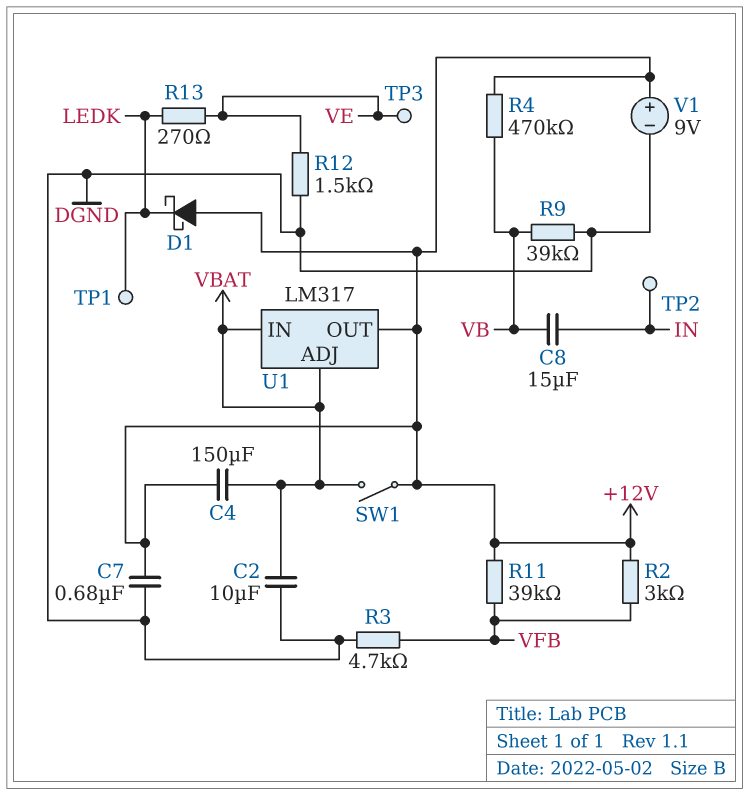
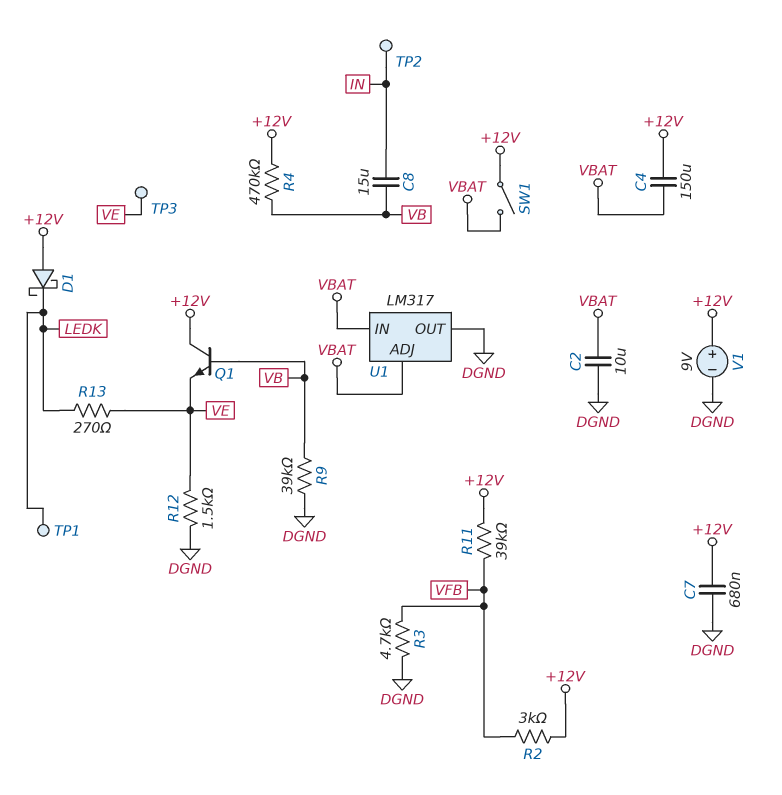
Q1: none -> NPN (B VB, C +12V, E VE)
U1 pin OUT: +12V -> DGND

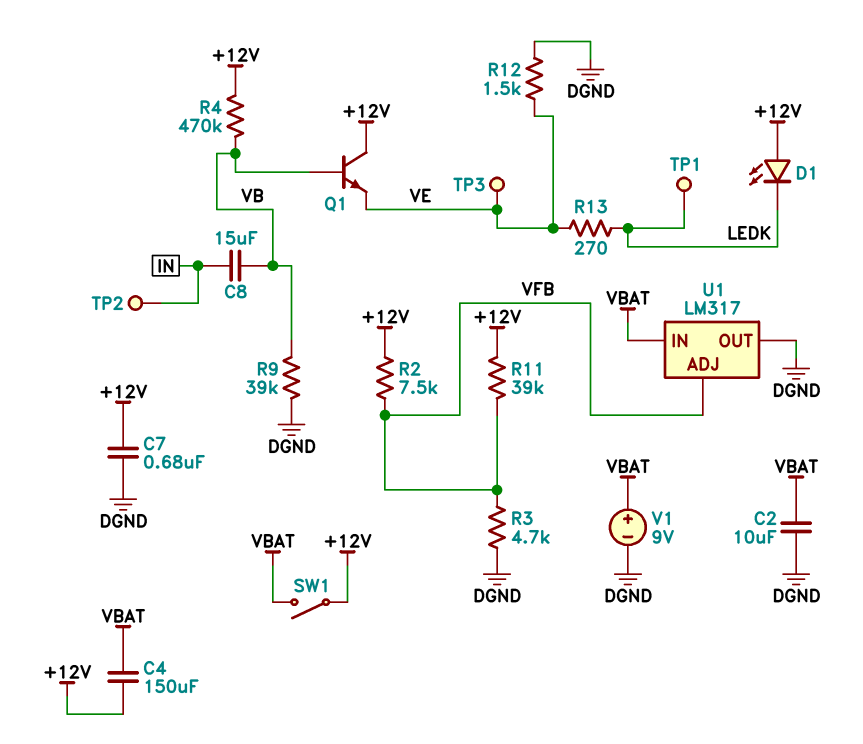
D1: schottky (A +12V, K LEDK) -> LED (A +12V, K LEDK)
R2: 3k (+12V, VFB) -> 7.5k (+12V, VFB)
U1 pin ADJ: VBAT -> VFB
V1: 9V (plus +12V, minus DGND) -> 9V (plus VBAT, minus DGND)

